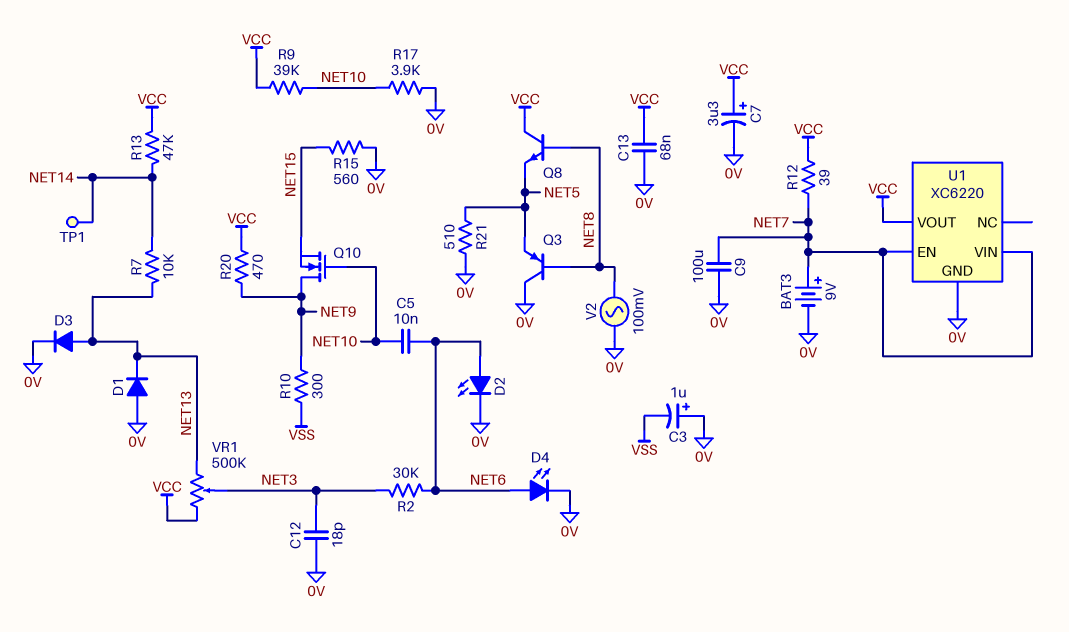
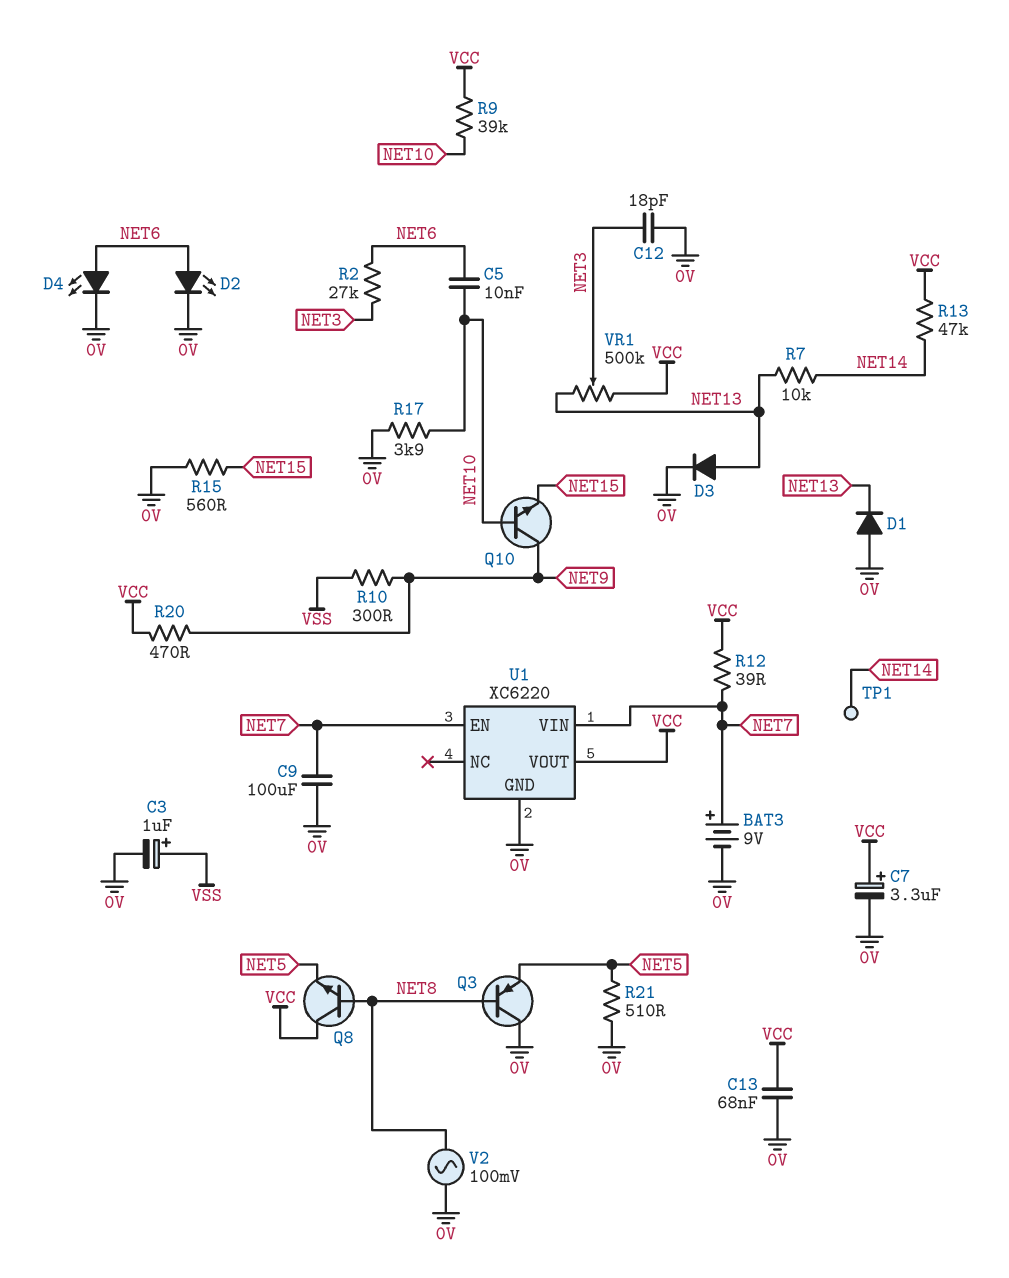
C3: 1uF (plus 0V, minus VSS) -> 1uF (plus VSS, minus 0V)
Q10: NMOS (G NET10, D NET9, S NET15) -> NPN (B NET10, C NET9, E NET15)
R2: 30k (NET3, NET6) -> 27k (NET3, NET6)

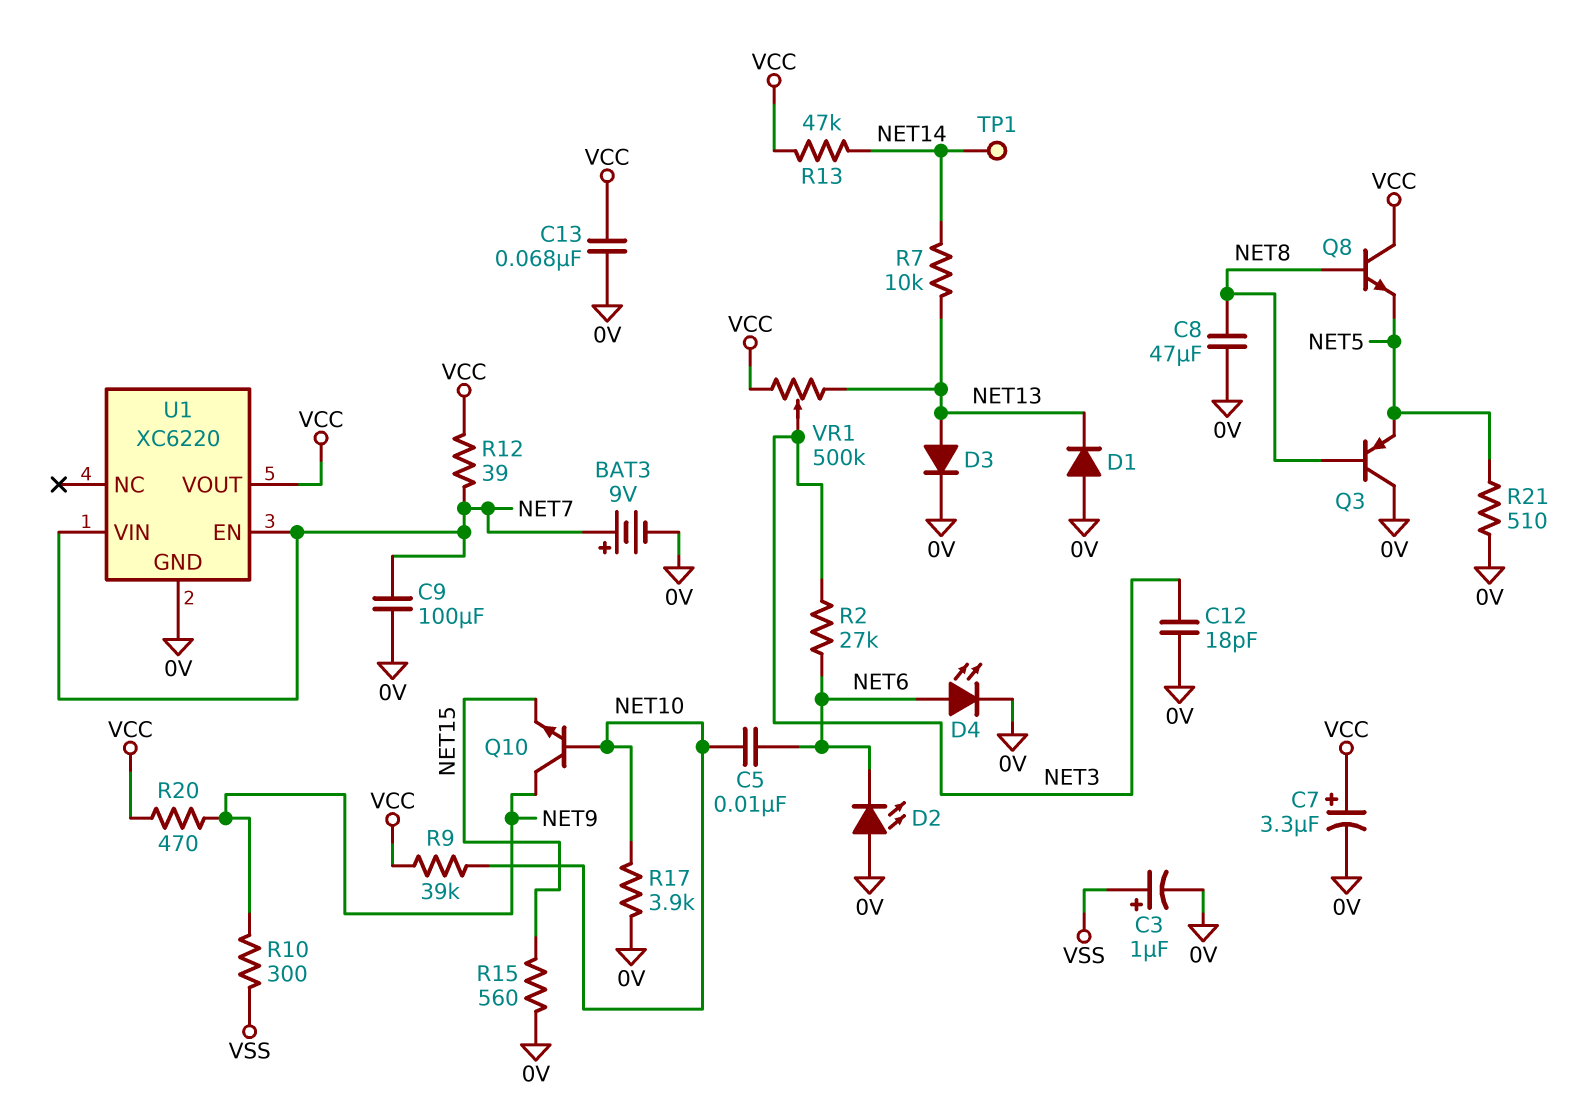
C8: none -> 47uF (0V, NET8)
D2: LED (A NET6, K 0V) -> LED (A 0V, K NET6)
V2: AC 100mV (0V, NET8) -> none

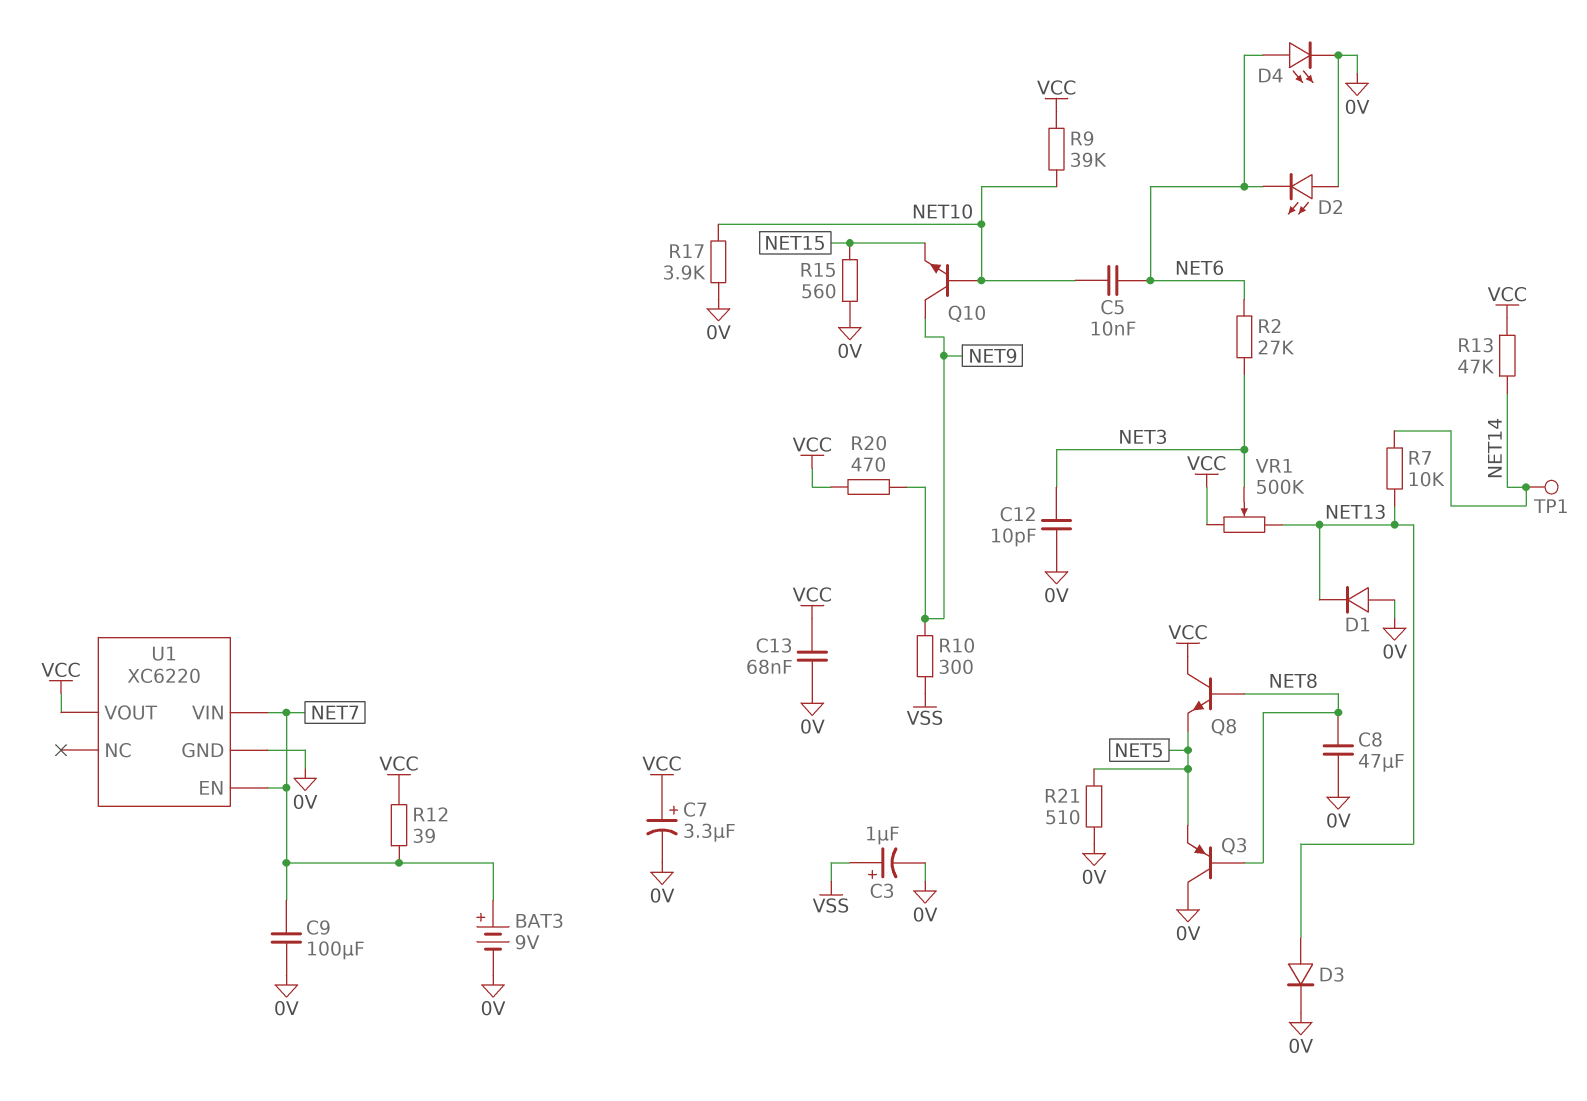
C12: 18pF (0V, NET3) -> 10pF (0V, NET3)

